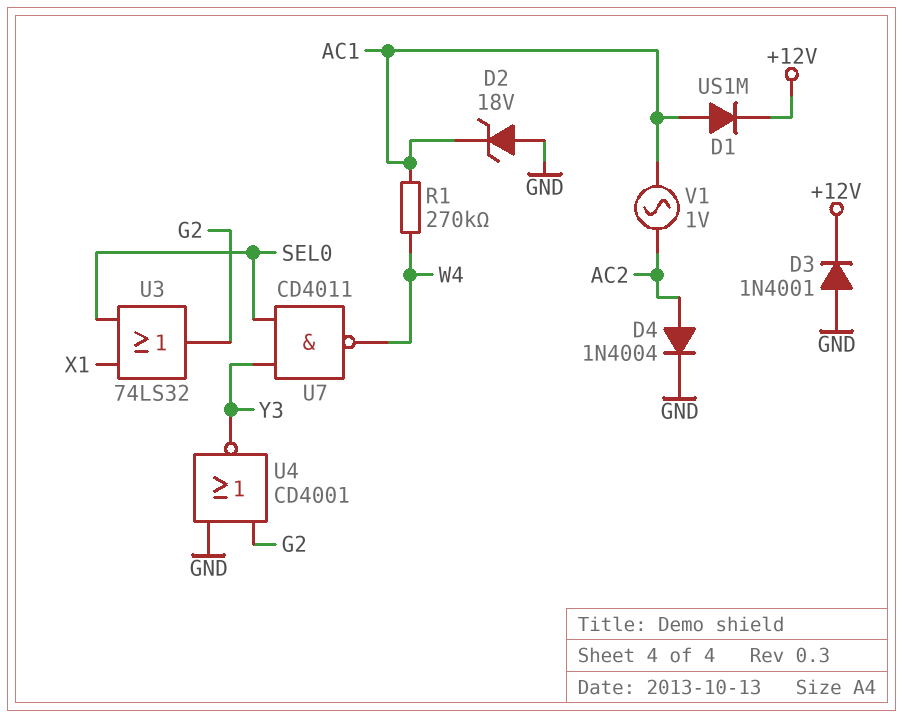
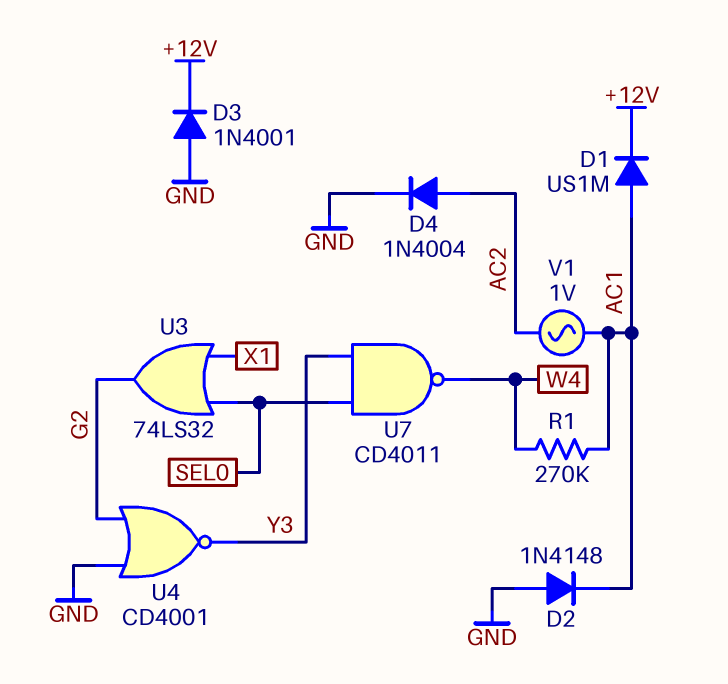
D2: zener 18V (A GND, K AC1) -> diode 1N4148 (A GND, K AC1)

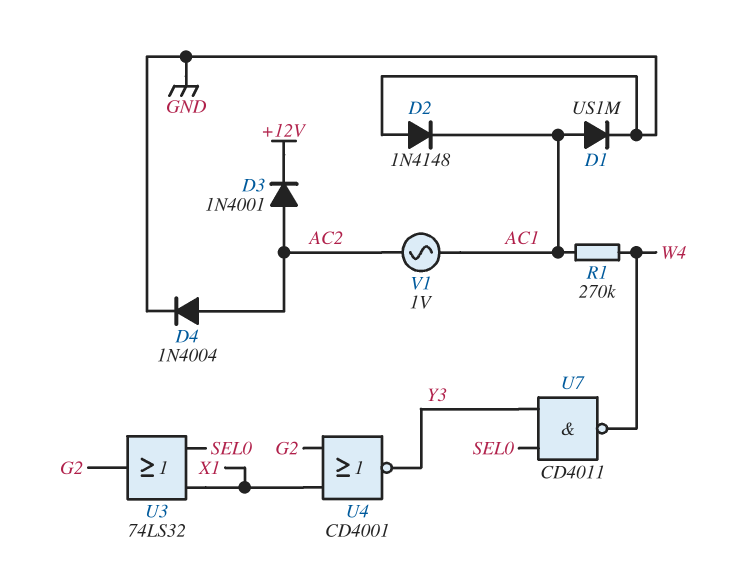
D1: diode US1M (A AC1, K +12V) -> diode US1M (A AC1, K GND)
D3: diode 1N4001 (A GND, K +12V) -> diode 1N4001 (A AC2, K +12V)
U4: NOR CD4001 (in G2, in GND, out Y3) -> NOR CD4001 (in G2, in X1, out Y3)

